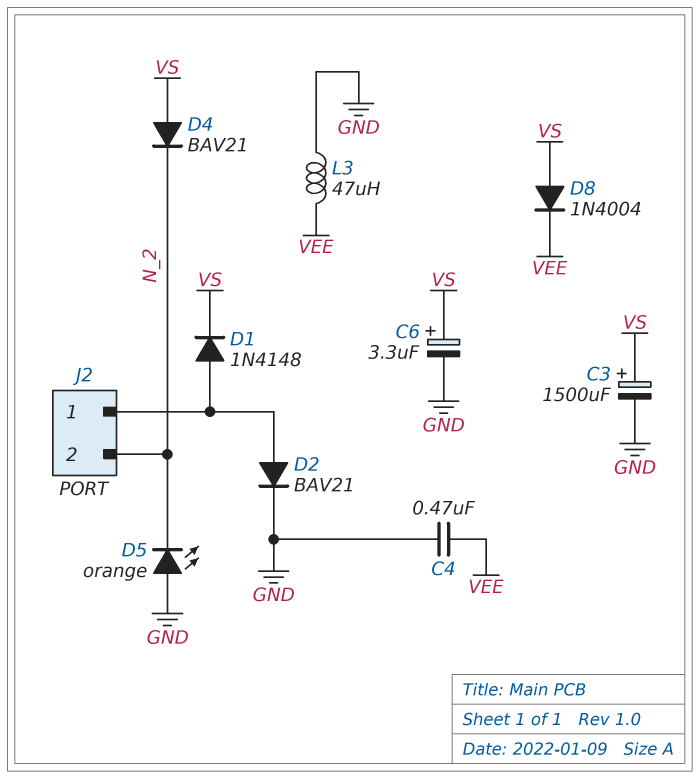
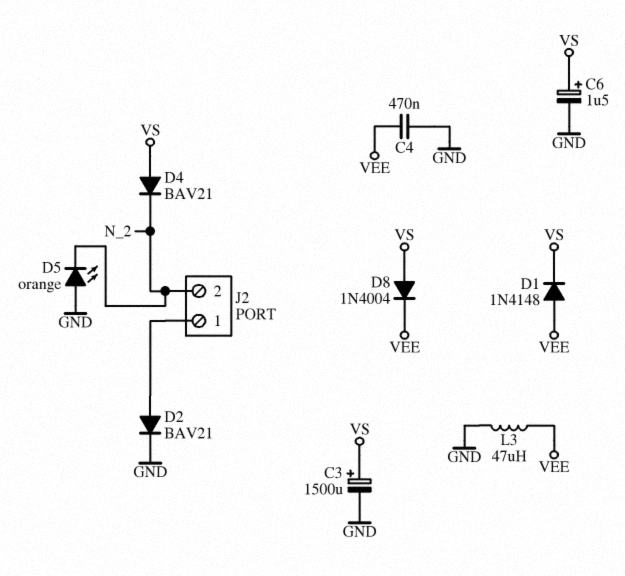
C6: 3.3uF (plus VS, minus GND) -> 1.5uF (plus VS, minus GND)
D1: diode 1N4148 (A J2/1, K VS) -> diode 1N4148 (A VEE, K VS)

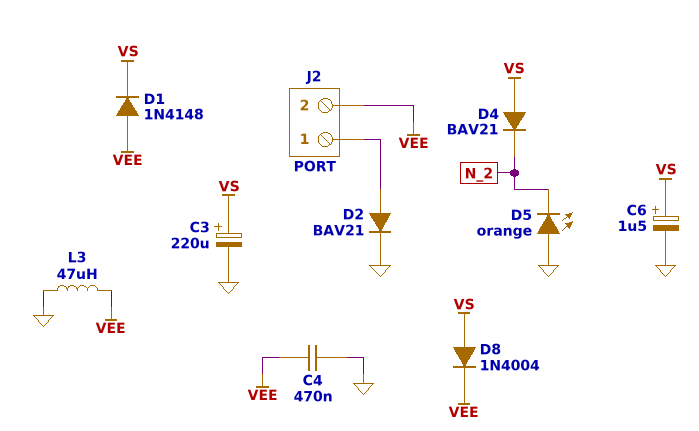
C3: 1500uF (plus VS, minus GND) -> 220uF (plus VS, minus GND)
J2 pin 2: N_2 -> VEE

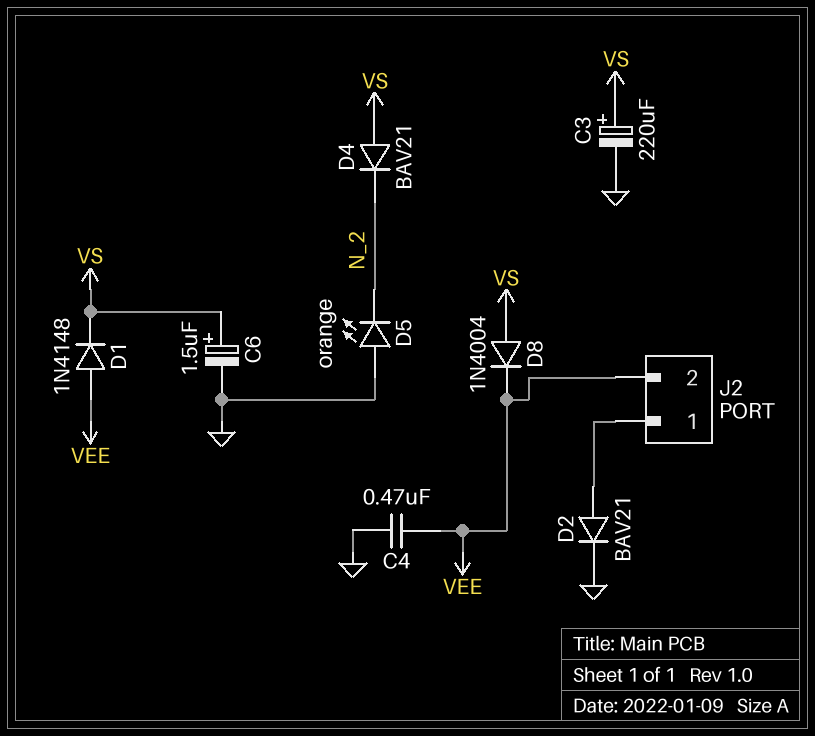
L3: 47uH (GND, VEE) -> none

